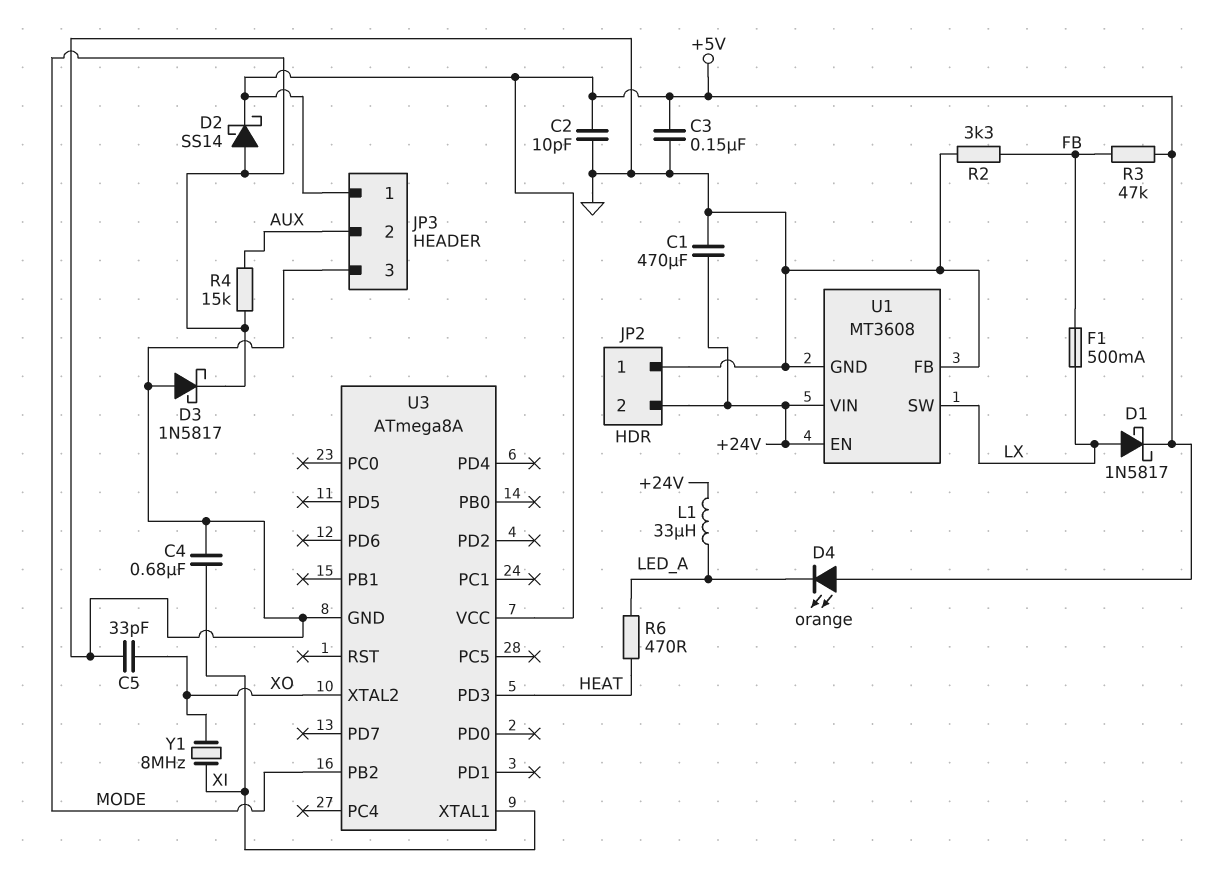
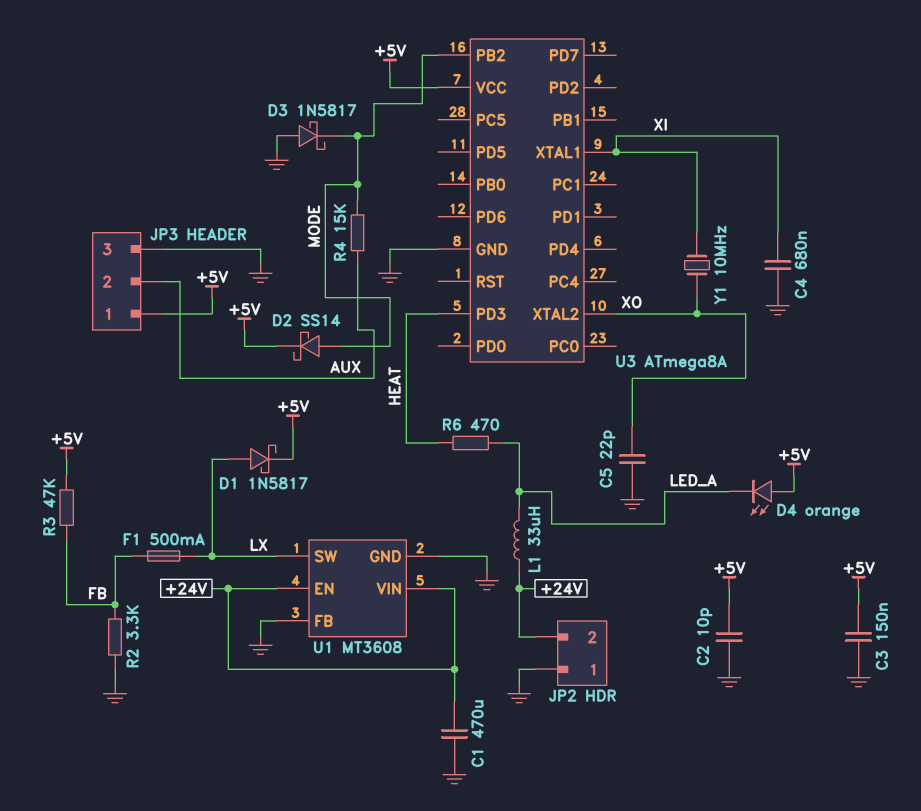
C5: 33pF (GND, XO) -> 22pF (GND, XO)
Y1: 8MHz (XI, XO) -> 10MHz (XI, XO)

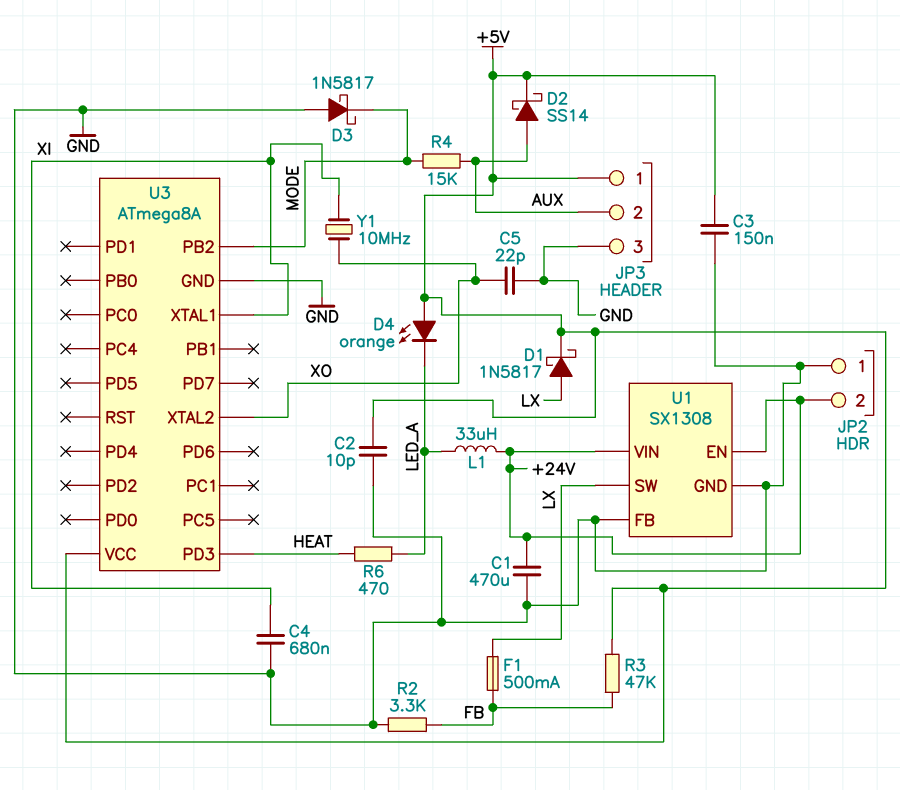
D2: schottky SS14 (A MODE, K +5V) -> schottky SS14 (A AUX, K +5V)
U1: MT3608 -> SX1308

